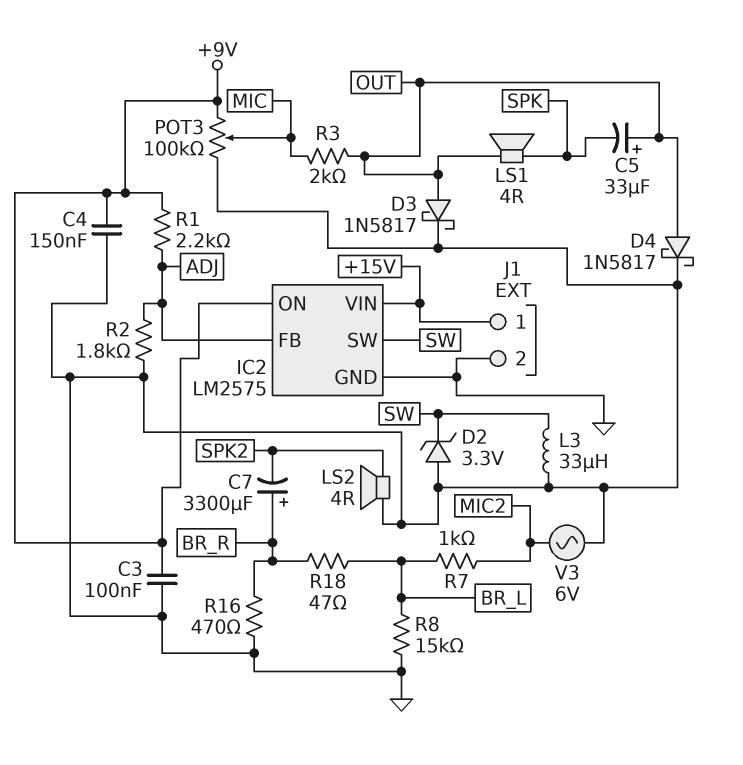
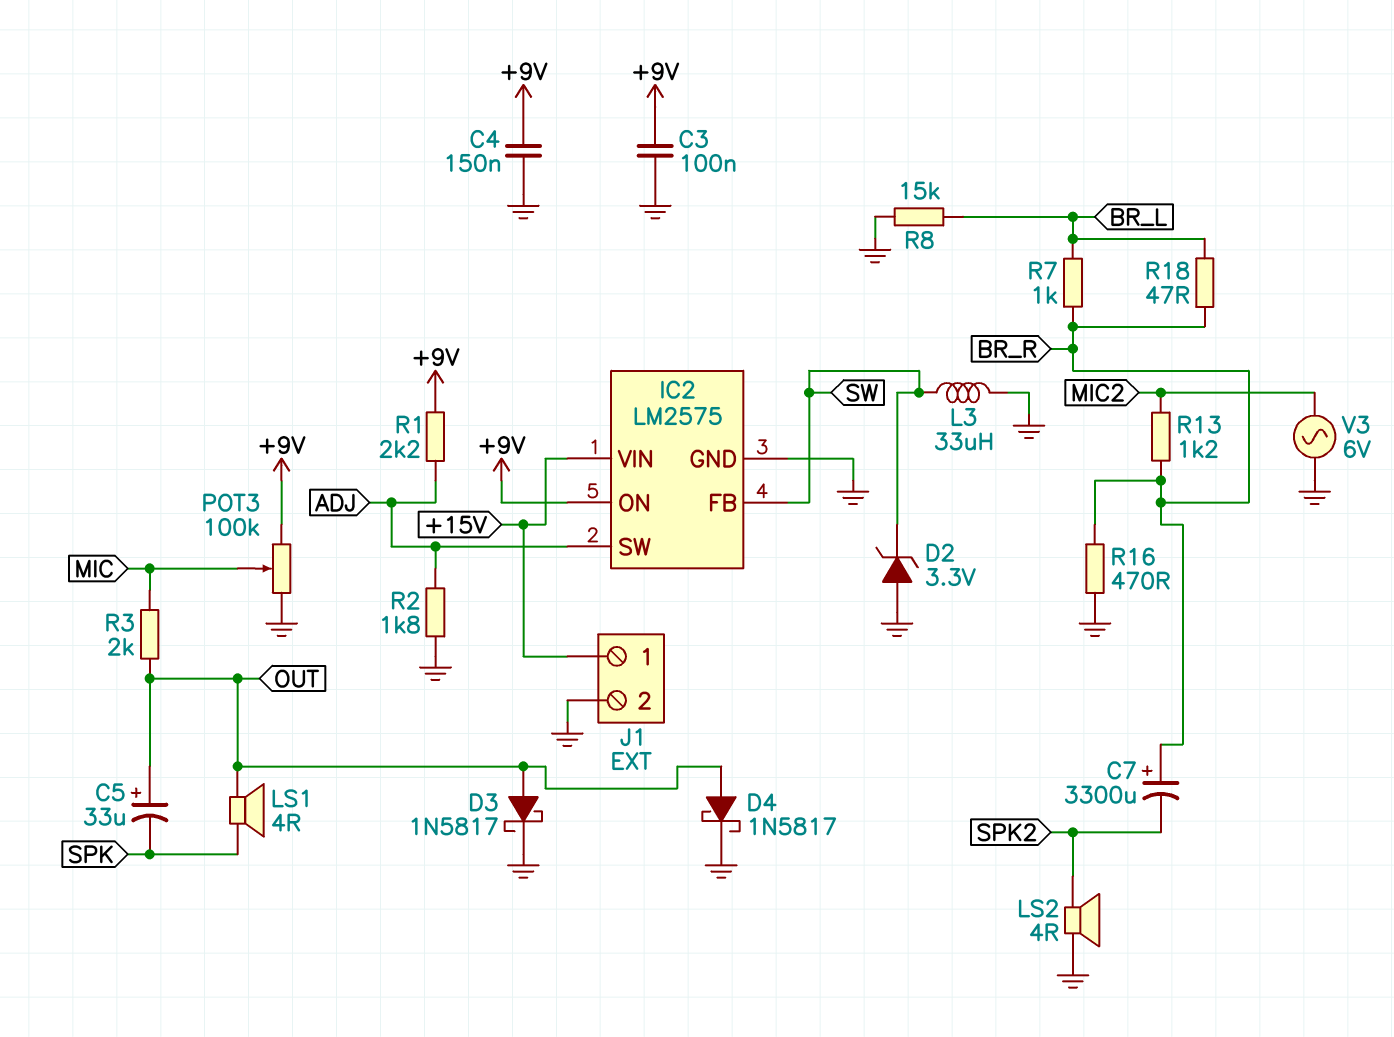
IC2 pin FB: ADJ -> SW
IC2 pin SW: SW -> ADJ
R7: 1k (BR_L, MIC2) -> 1k (BR_L, BR_R)
R13: none -> 1.2k (BR_R, MIC2)

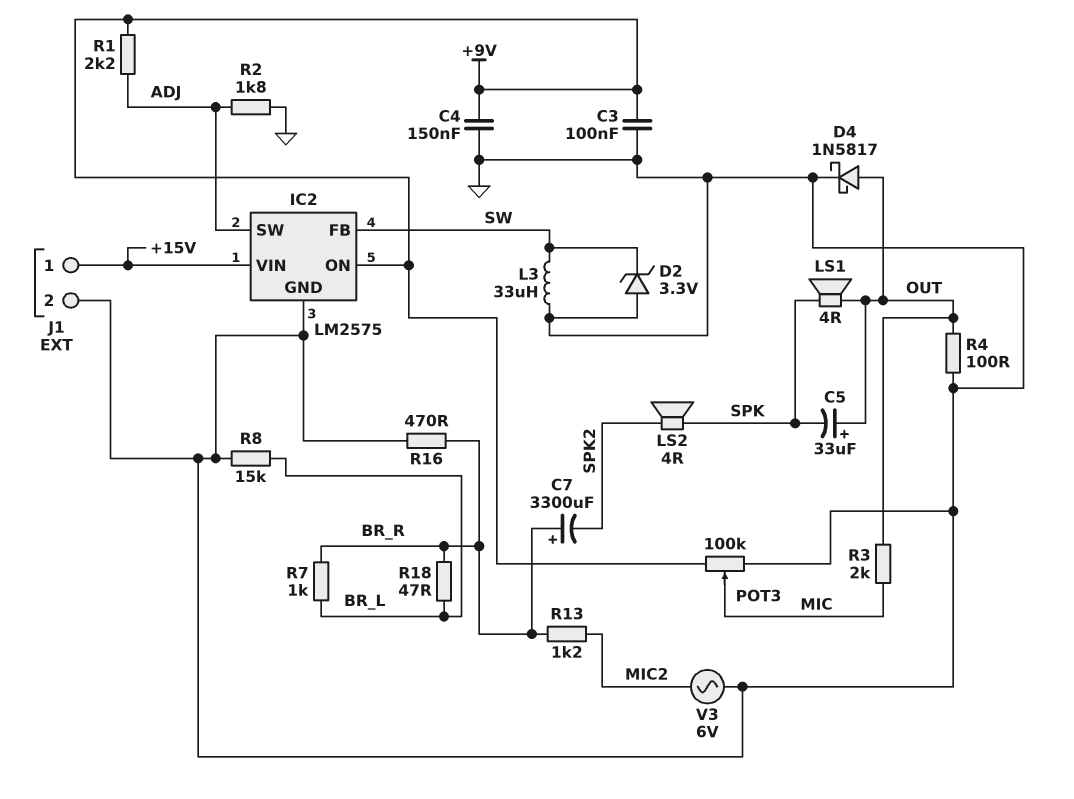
D3: schottky 1N5817 (A OUT, K GND) -> none
LS2: speaker 4R (GND, SPK2) -> speaker 4R (SPK, SPK2)
R4: none -> 100 (GND, OUT)

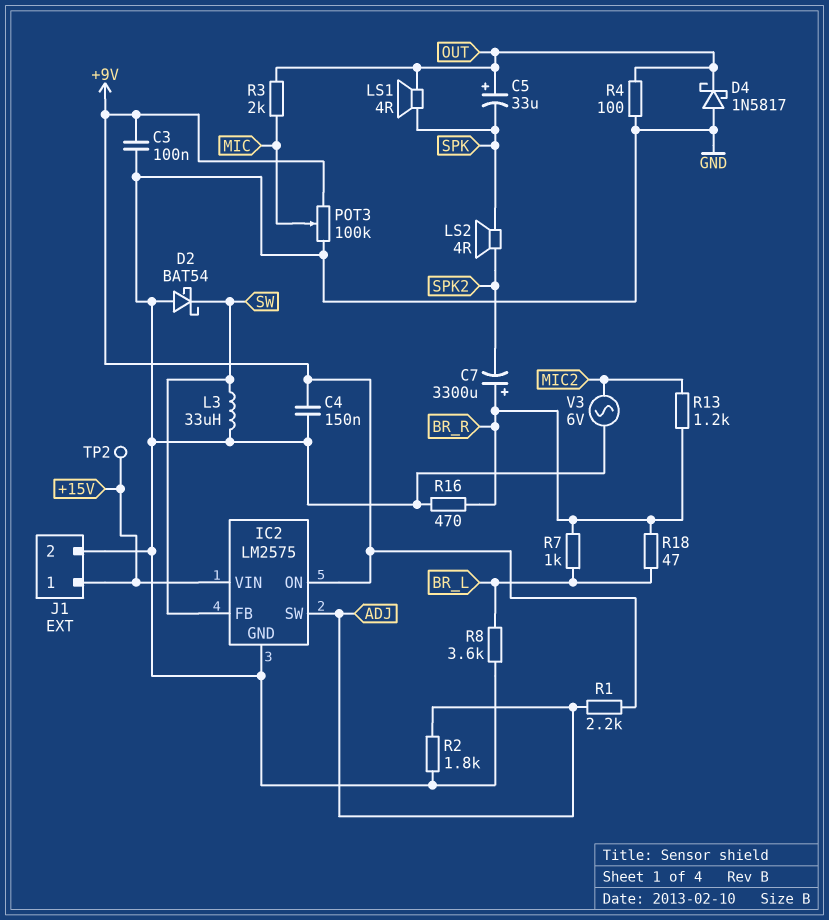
D2: zener 3.3V (A GND, K SW) -> schottky BAT54 (A GND, K SW)
D4: schottky 1N5817 (A OUT, K GND) -> schottky 1N5817 (A GND, K OUT)
R8: 15k (BR_L, GND) -> 3.6k (BR_L, GND)
TP2: none -> test point (+15V)

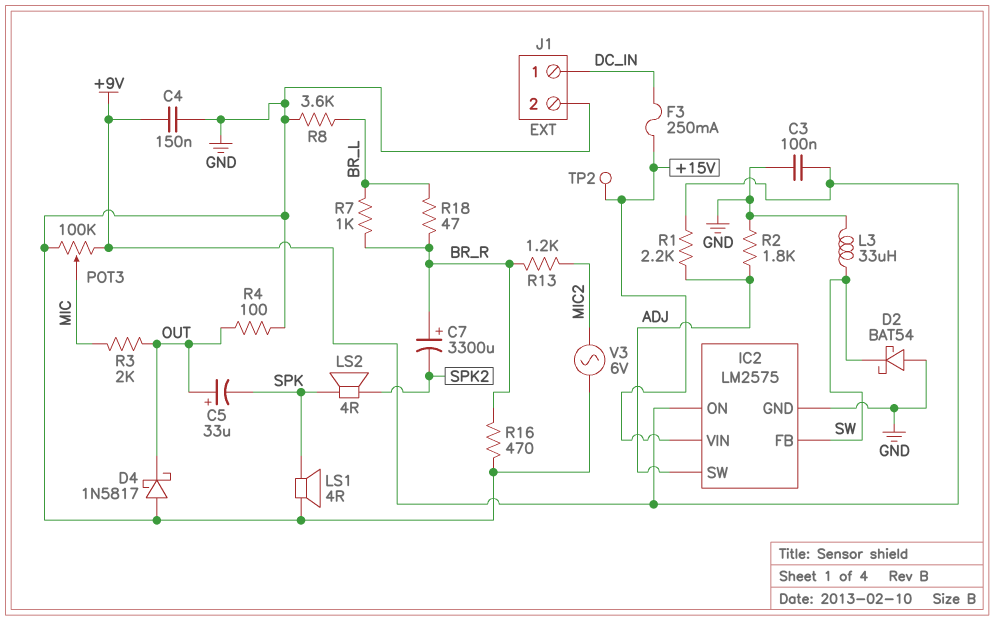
F3: none -> 250mA (+15V, DC_IN)
J1 pin 1: +15V -> DC_IN
LS1: speaker 4R (OUT, SPK) -> speaker 4R (GND, SPK)

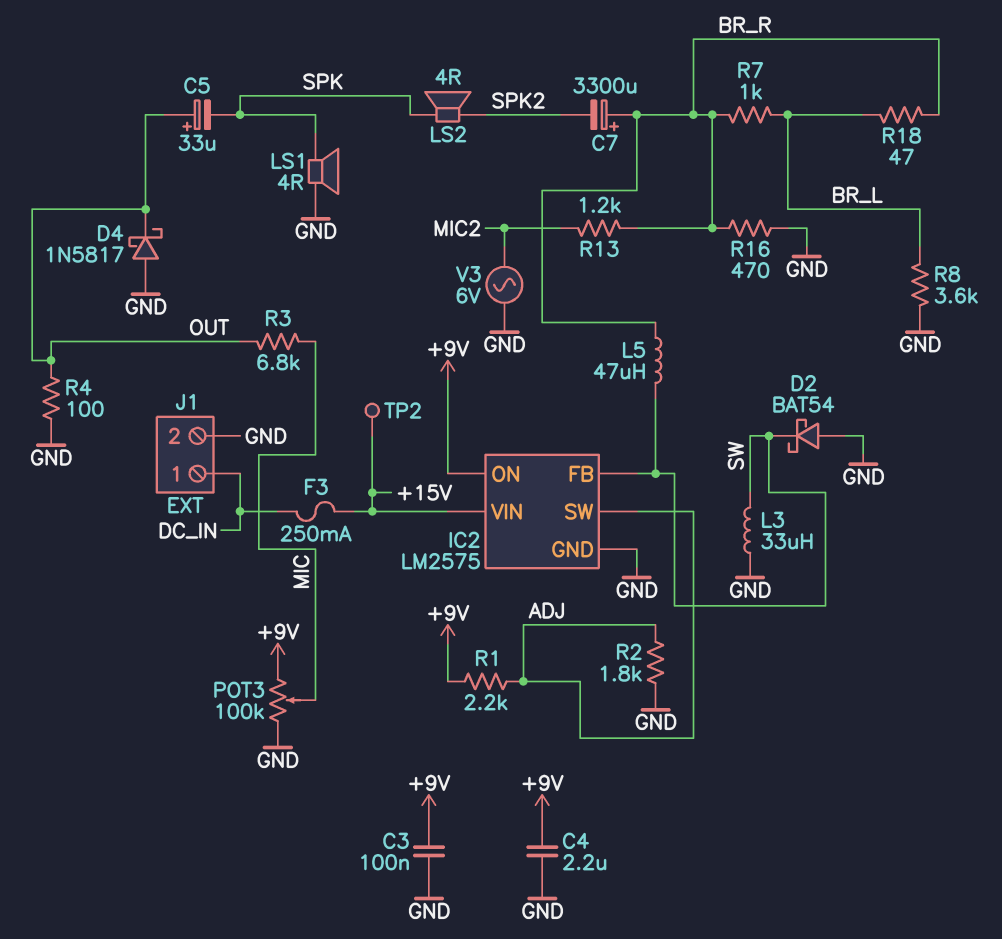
C4: 150nF (+9V, GND) -> 2.2uF (+9V, GND)
L5: none -> 47uH (BR_R, SW)
R3: 2k (MIC, OUT) -> 6.8k (MIC, OUT)

